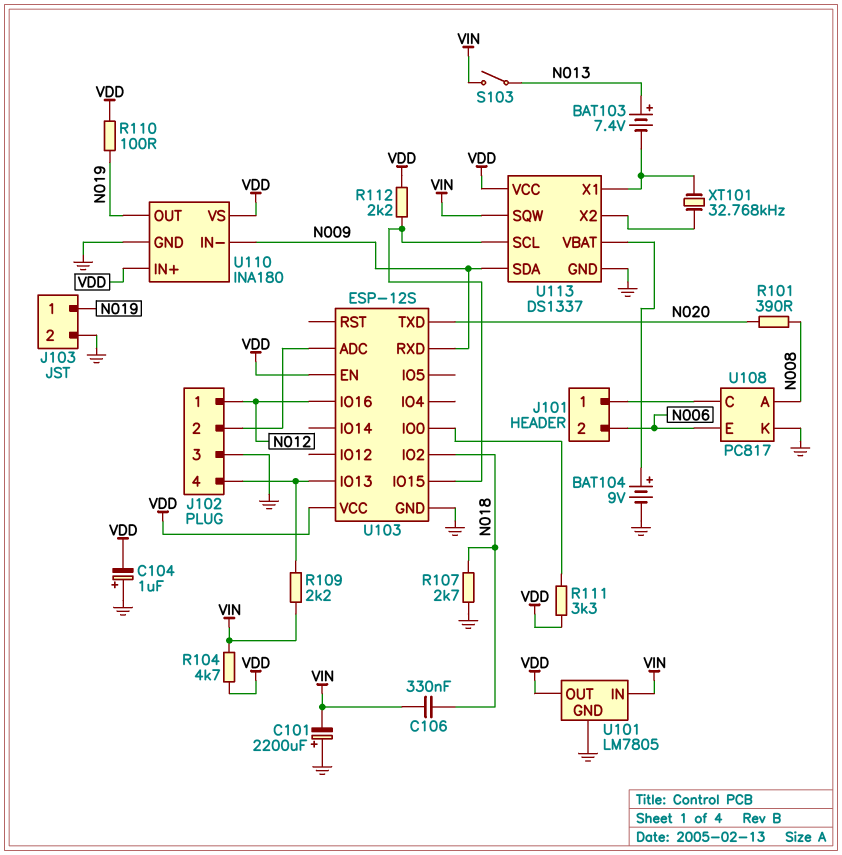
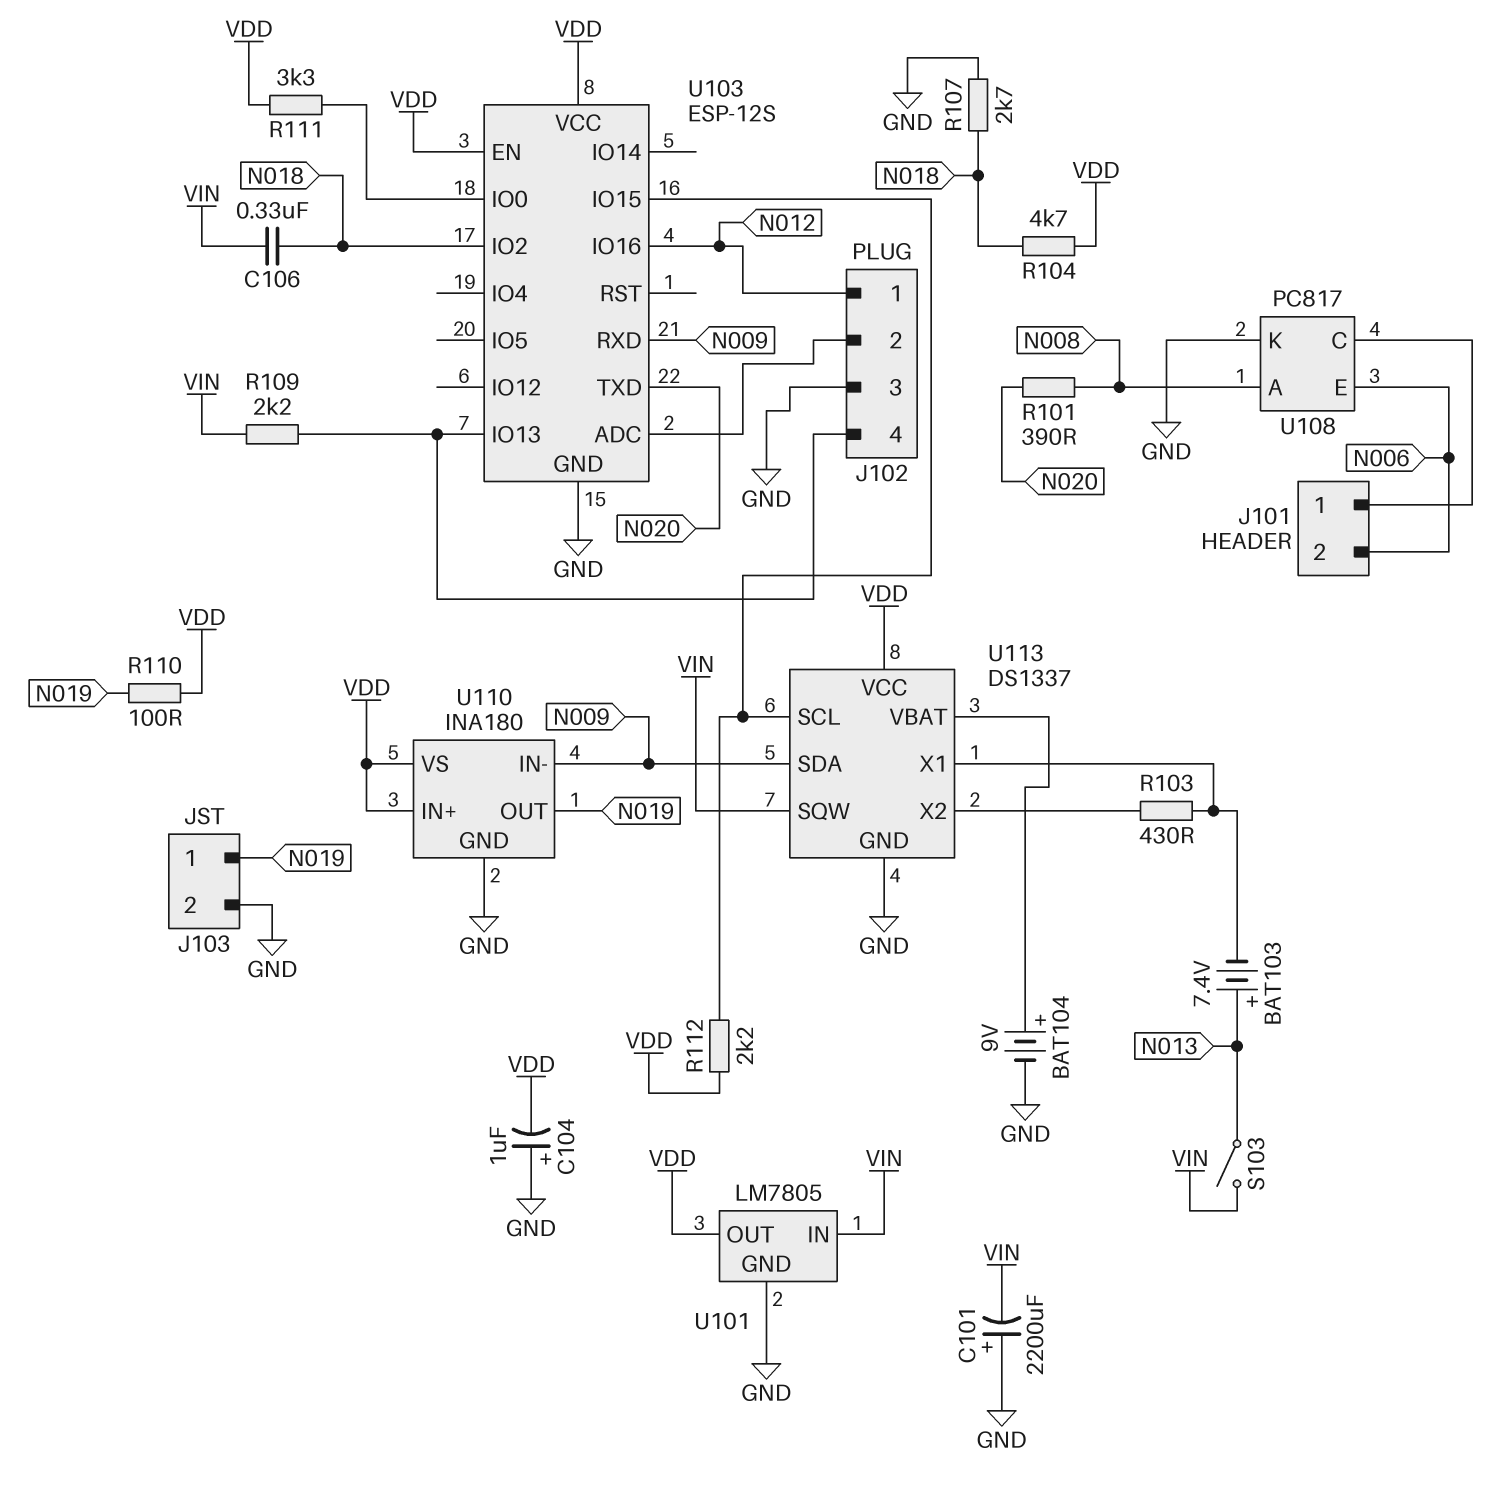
R103: none -> 430 (U113/X1, U113/X2)
R104: 4.7k (VDD, VIN) -> 4.7k (N018, VDD)
XT101: 32.768kHz (U113/X1, U113/X2) -> none

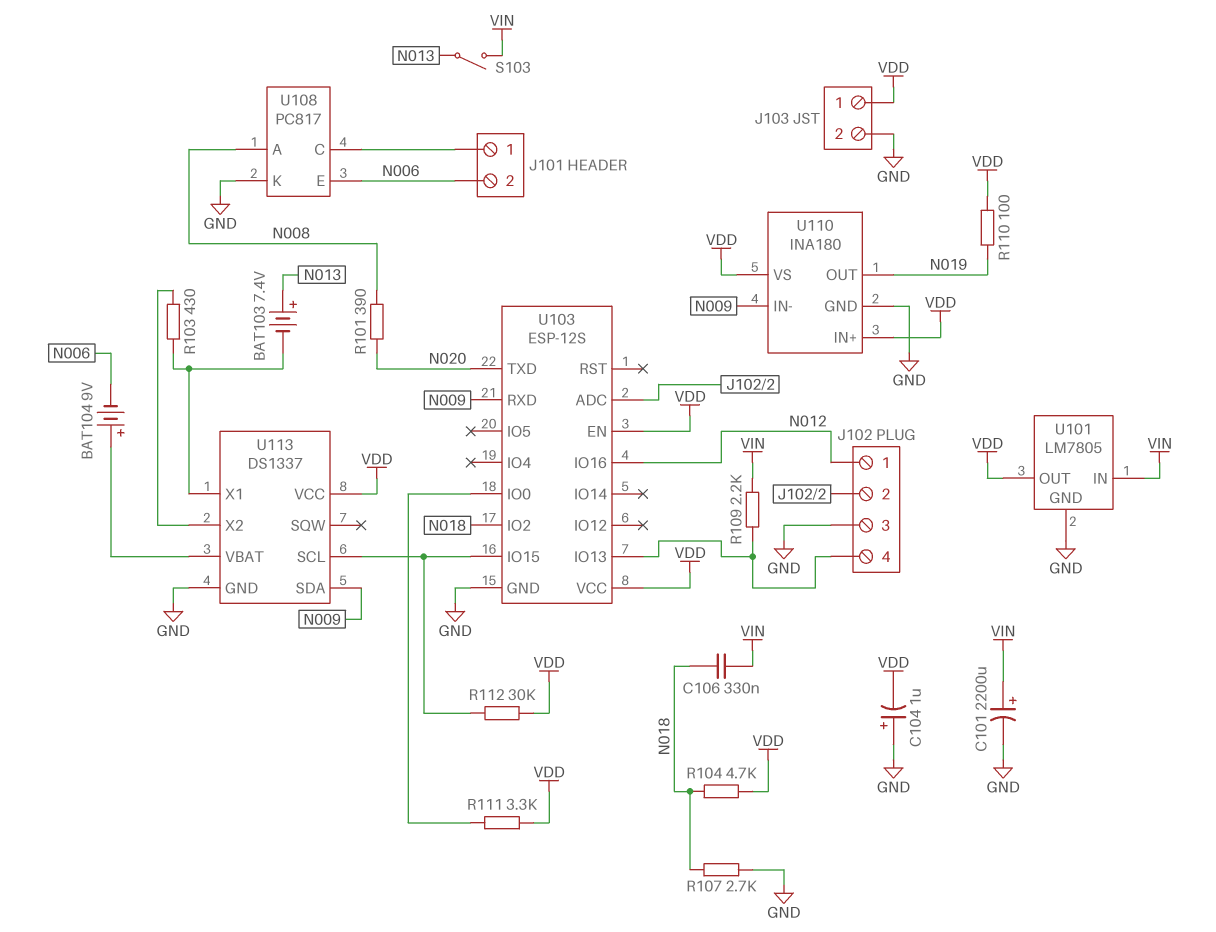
BAT104: 9V (plus U113/VBAT, minus GND) -> 9V (plus U113/VBAT, minus N006)
C101: 2200uF (plus GND, minus VIN) -> 2200uF (plus VIN, minus GND)
J103 pin 1: N019 -> VDD
R112: 2.2k (U103/IO15, VDD) -> 30k (U103/IO15, VDD)
U113 pin SQW: VIN -> none

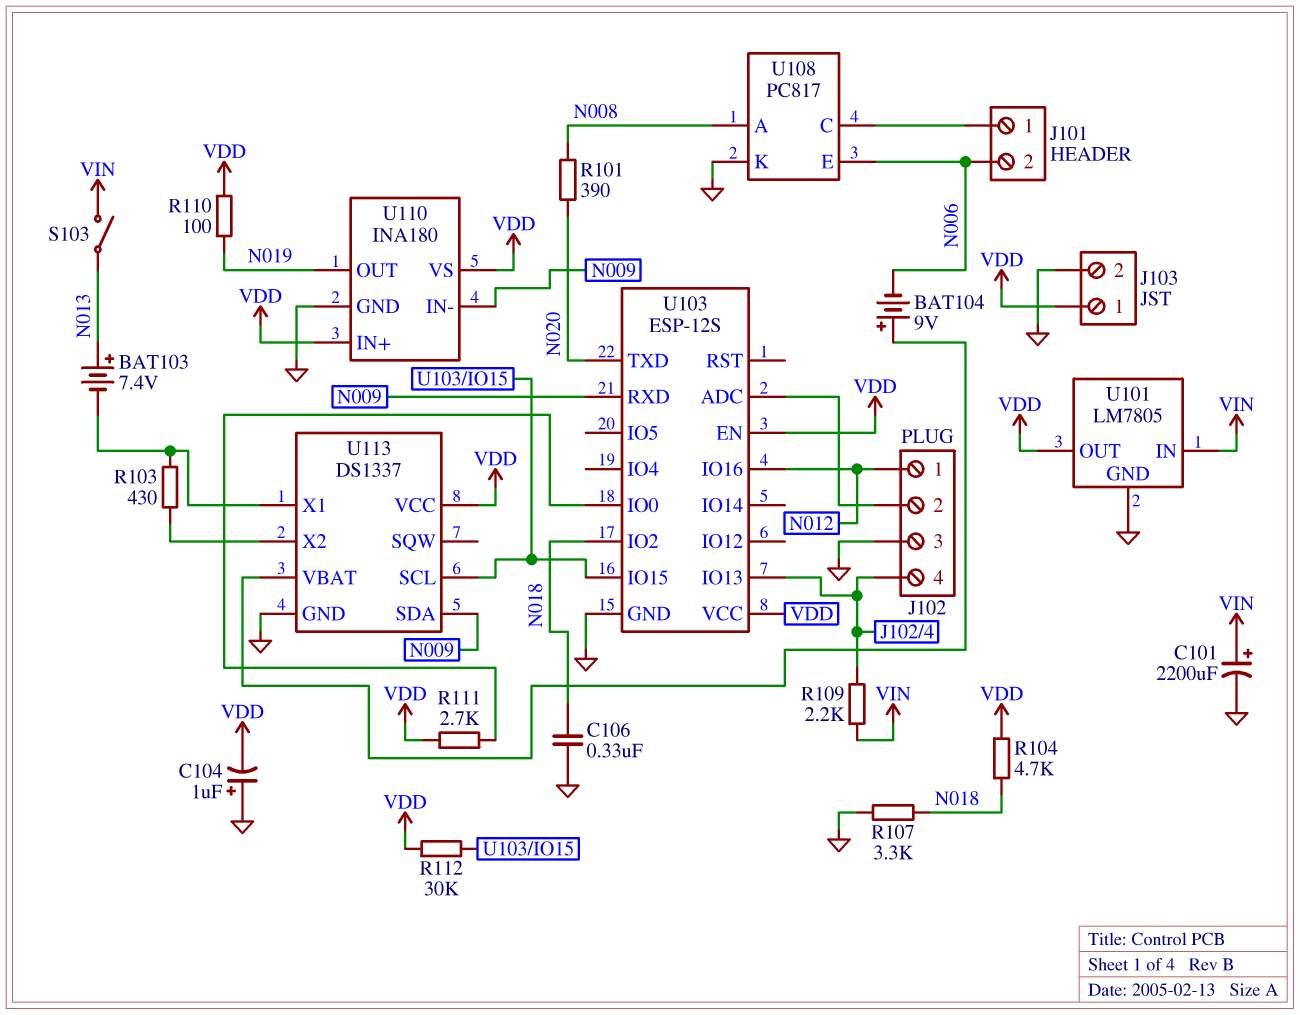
C106: 330nF (N018, VIN) -> 330nF (GND, N018)
R107: 2.7k (GND, N018) -> 3.3k (GND, N018)
R111: 3.3k (U103/IO0, VDD) -> 2.7k (U103/IO0, VDD)

